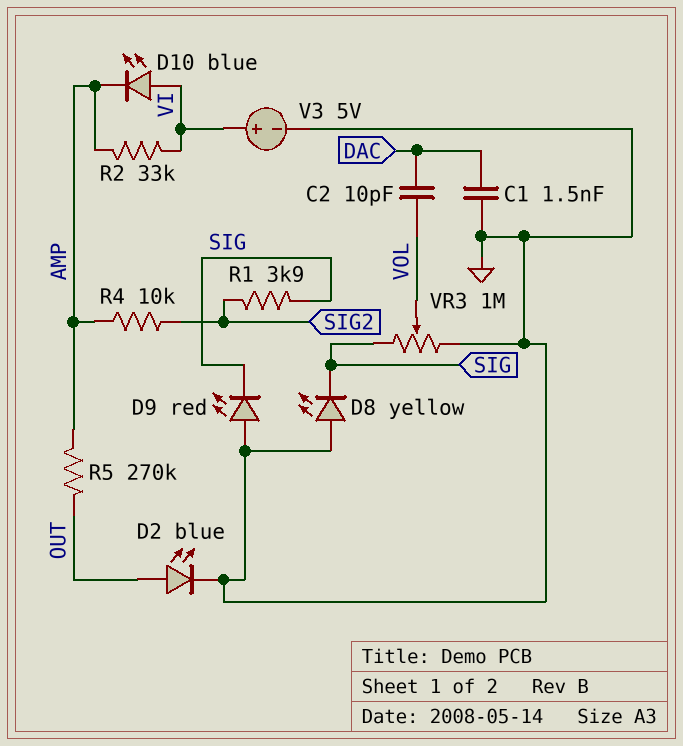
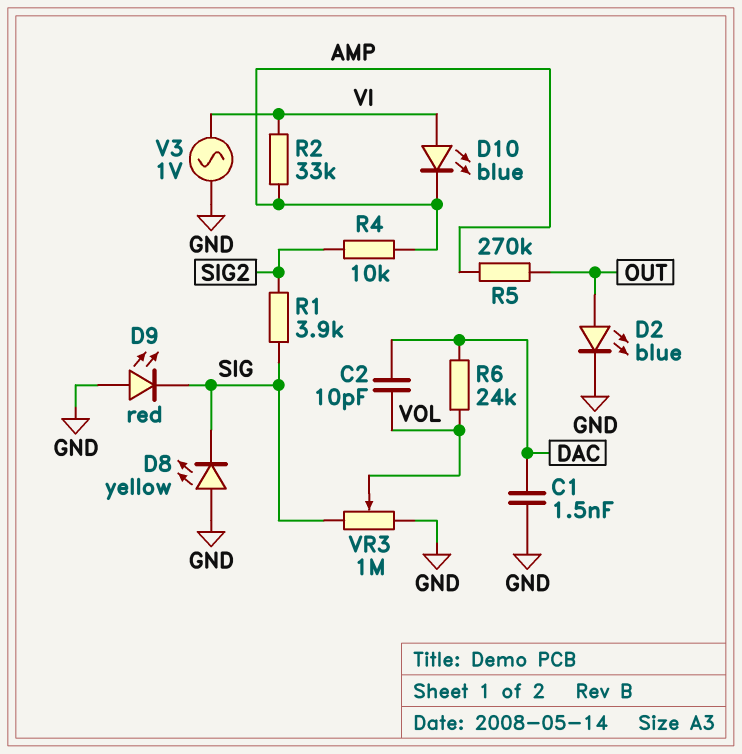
R6: none -> 24k (DAC, VOL)
V3: 5V (plus VI, minus GND) -> AC 1V (GND, VI)

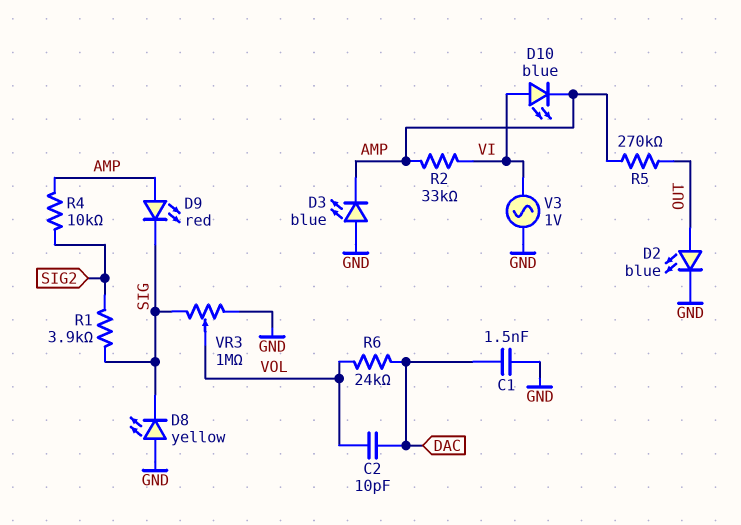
D3: none -> LED blue (A GND, K AMP)
D9: LED red (A GND, K SIG) -> LED red (A AMP, K SIG)

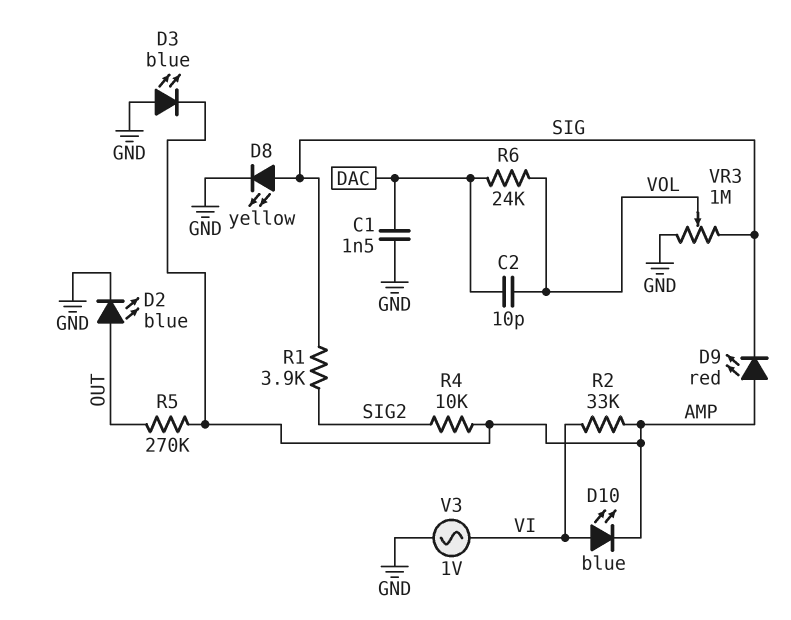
D8: LED yellow (A GND, K SIG) -> LED yellow (A SIG, K GND)

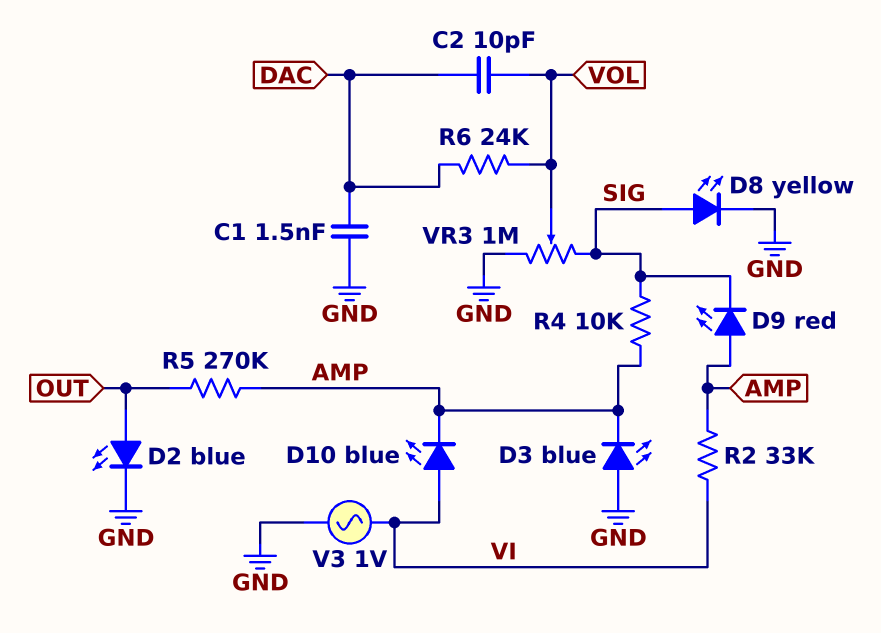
R1: 3.9k (SIG, SIG2) -> none
R4: 10k (AMP, SIG2) -> 10k (AMP, SIG)

